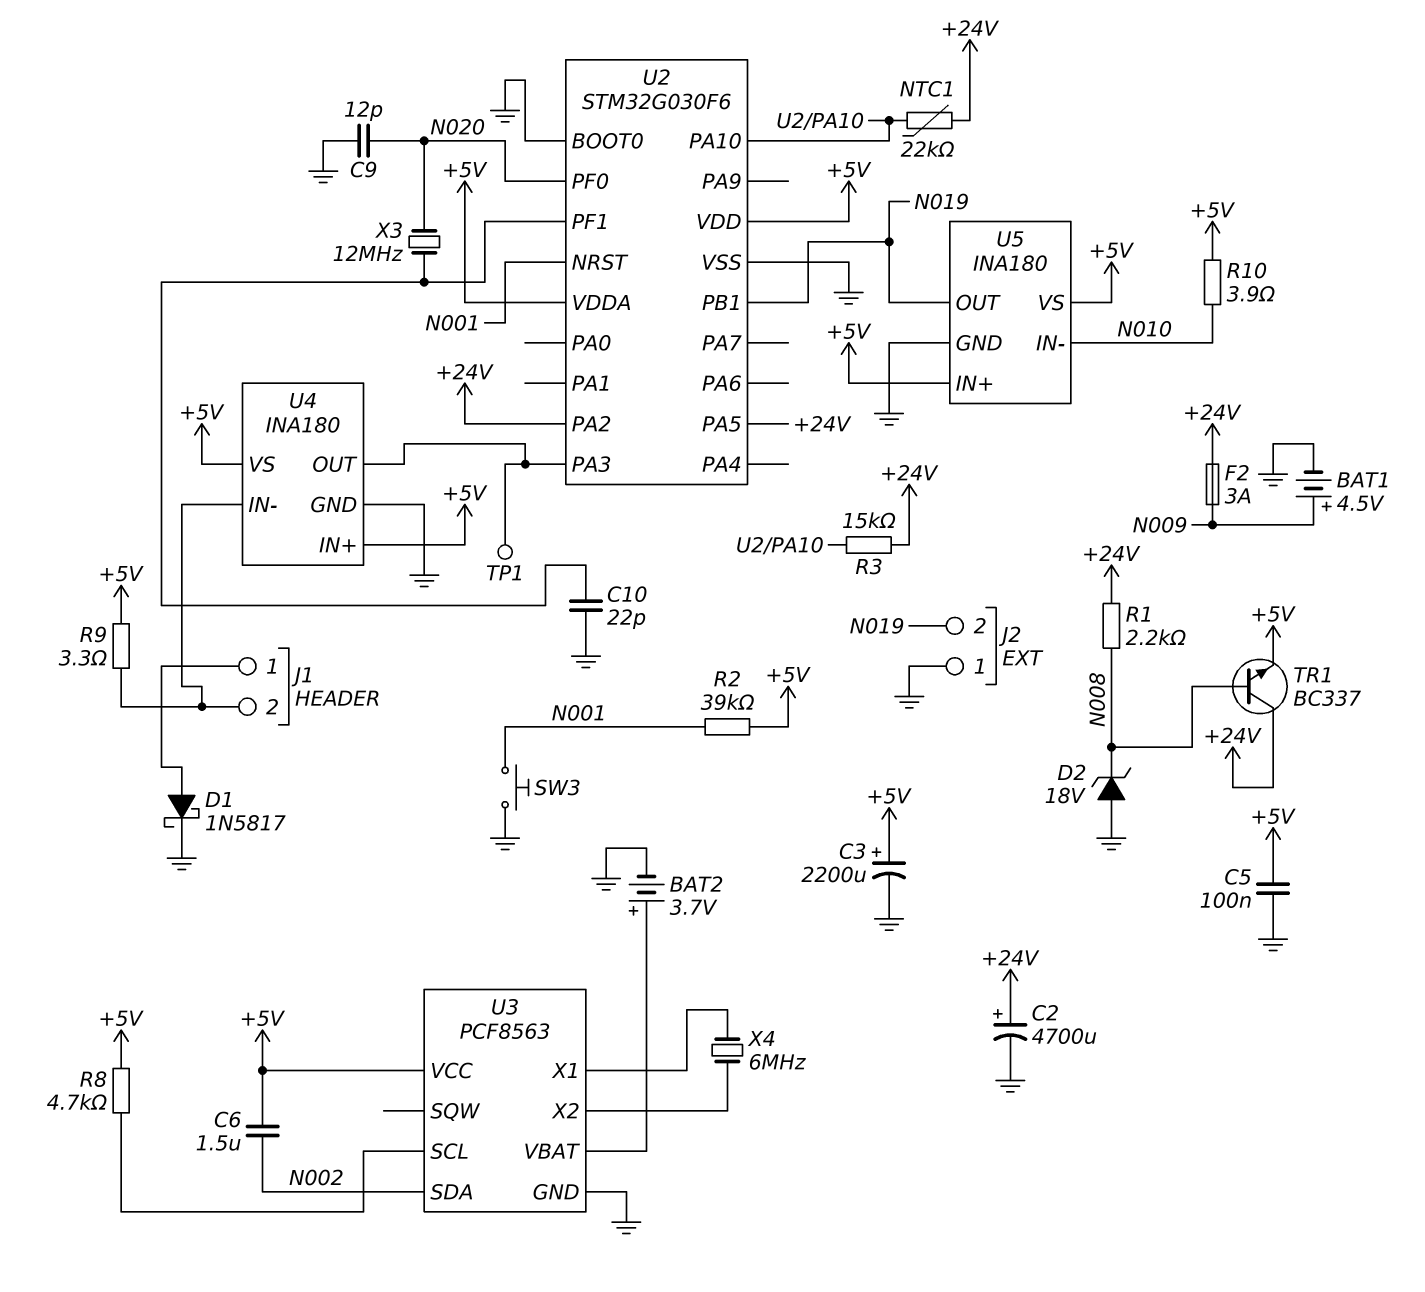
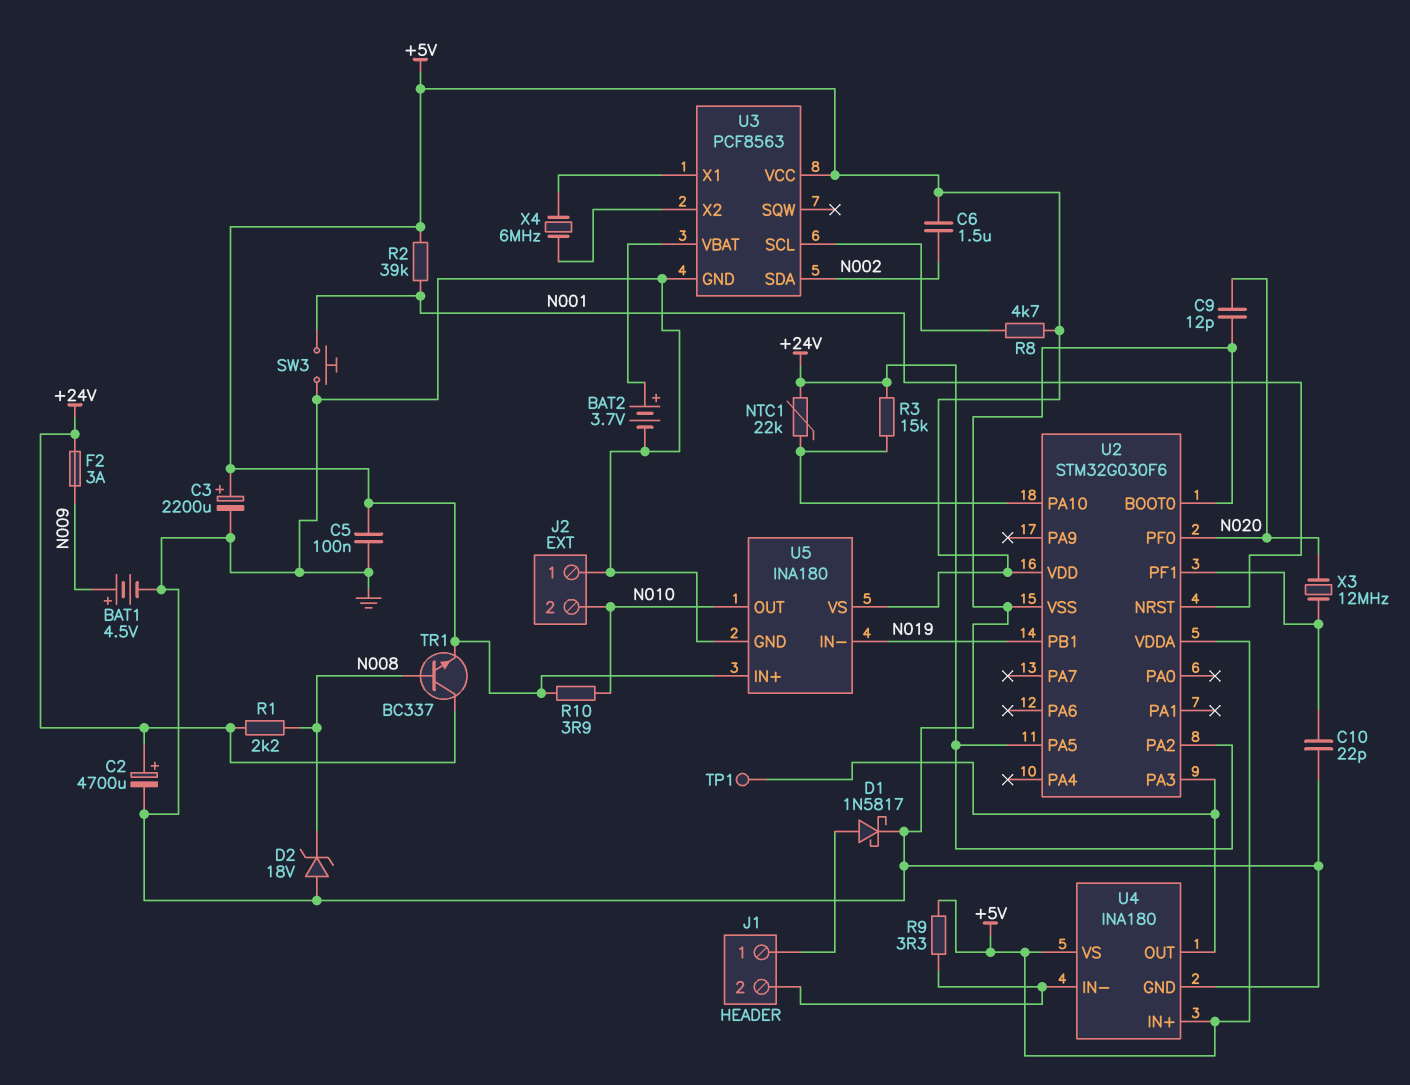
J2 pin 2: N019 -> N010
U5 pin IN-: N010 -> N019
U5 pin OUT: N019 -> N010

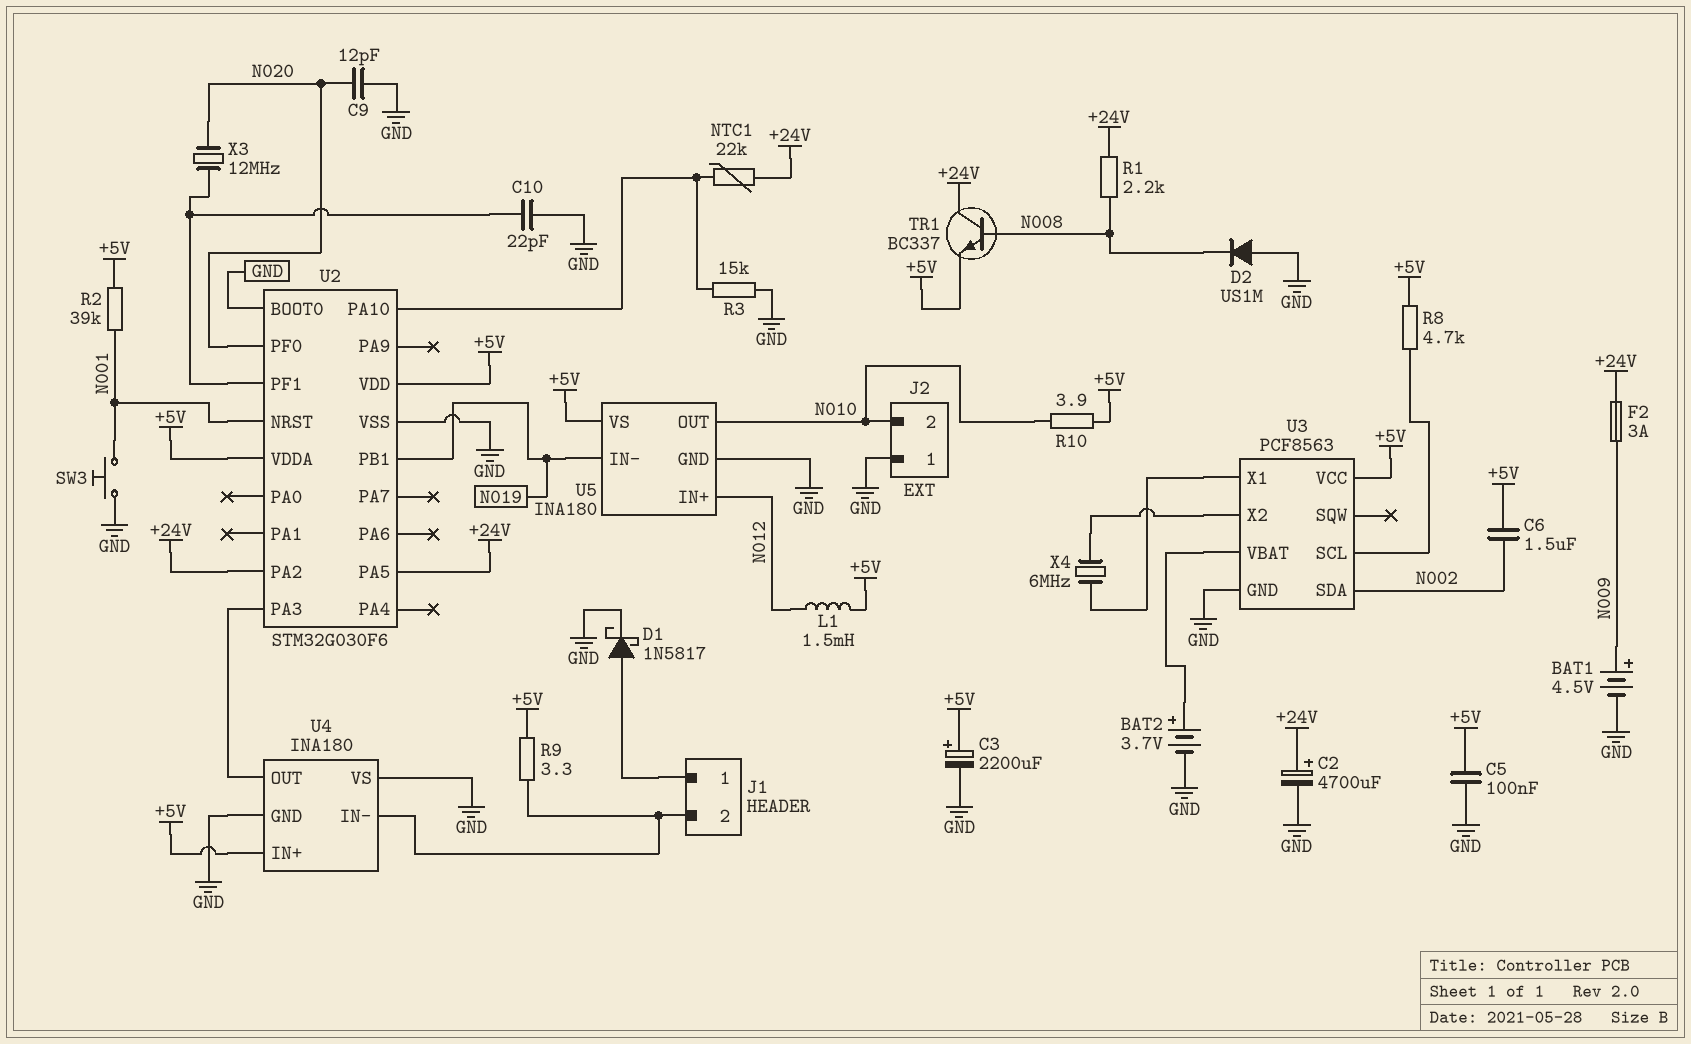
D2: zener 18V (A GND, K N008) -> diode US1M (A GND, K N008)
L1: none -> 1.5mH (+5V, N012)
R3: 15k (+24V, U2/PA10) -> 15k (GND, U2/PA10)
TP1: test point (U2/PA3) -> none
U4 pin VS: +5V -> GND
U5 pin IN+: +5V -> N012

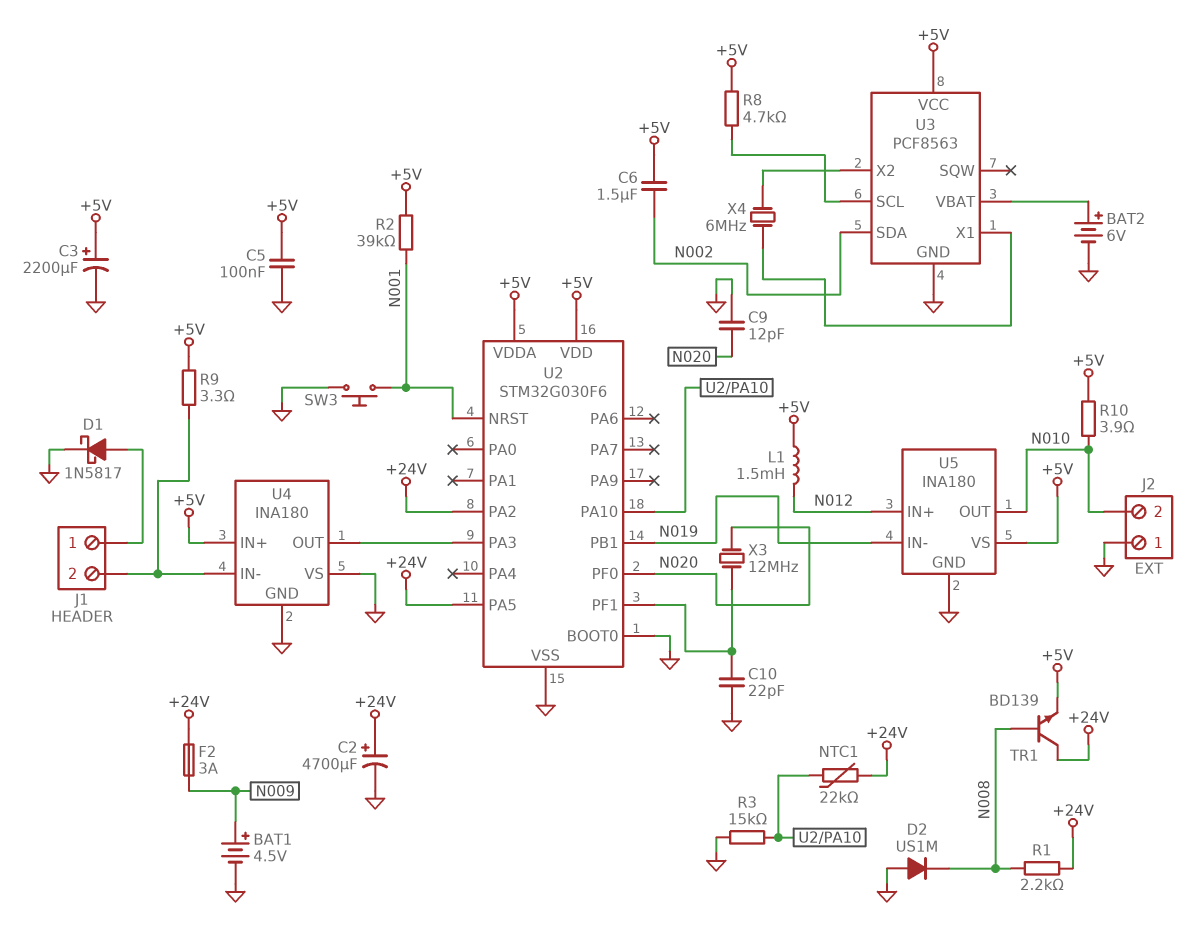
BAT2: 3.7V (plus U3/VBAT, minus GND) -> 6V (plus U3/VBAT, minus GND)
TR1: NPN BC337 (B N008, C +24V, E +5V) -> NPN BD139 (B N008, C +24V, E +5V)

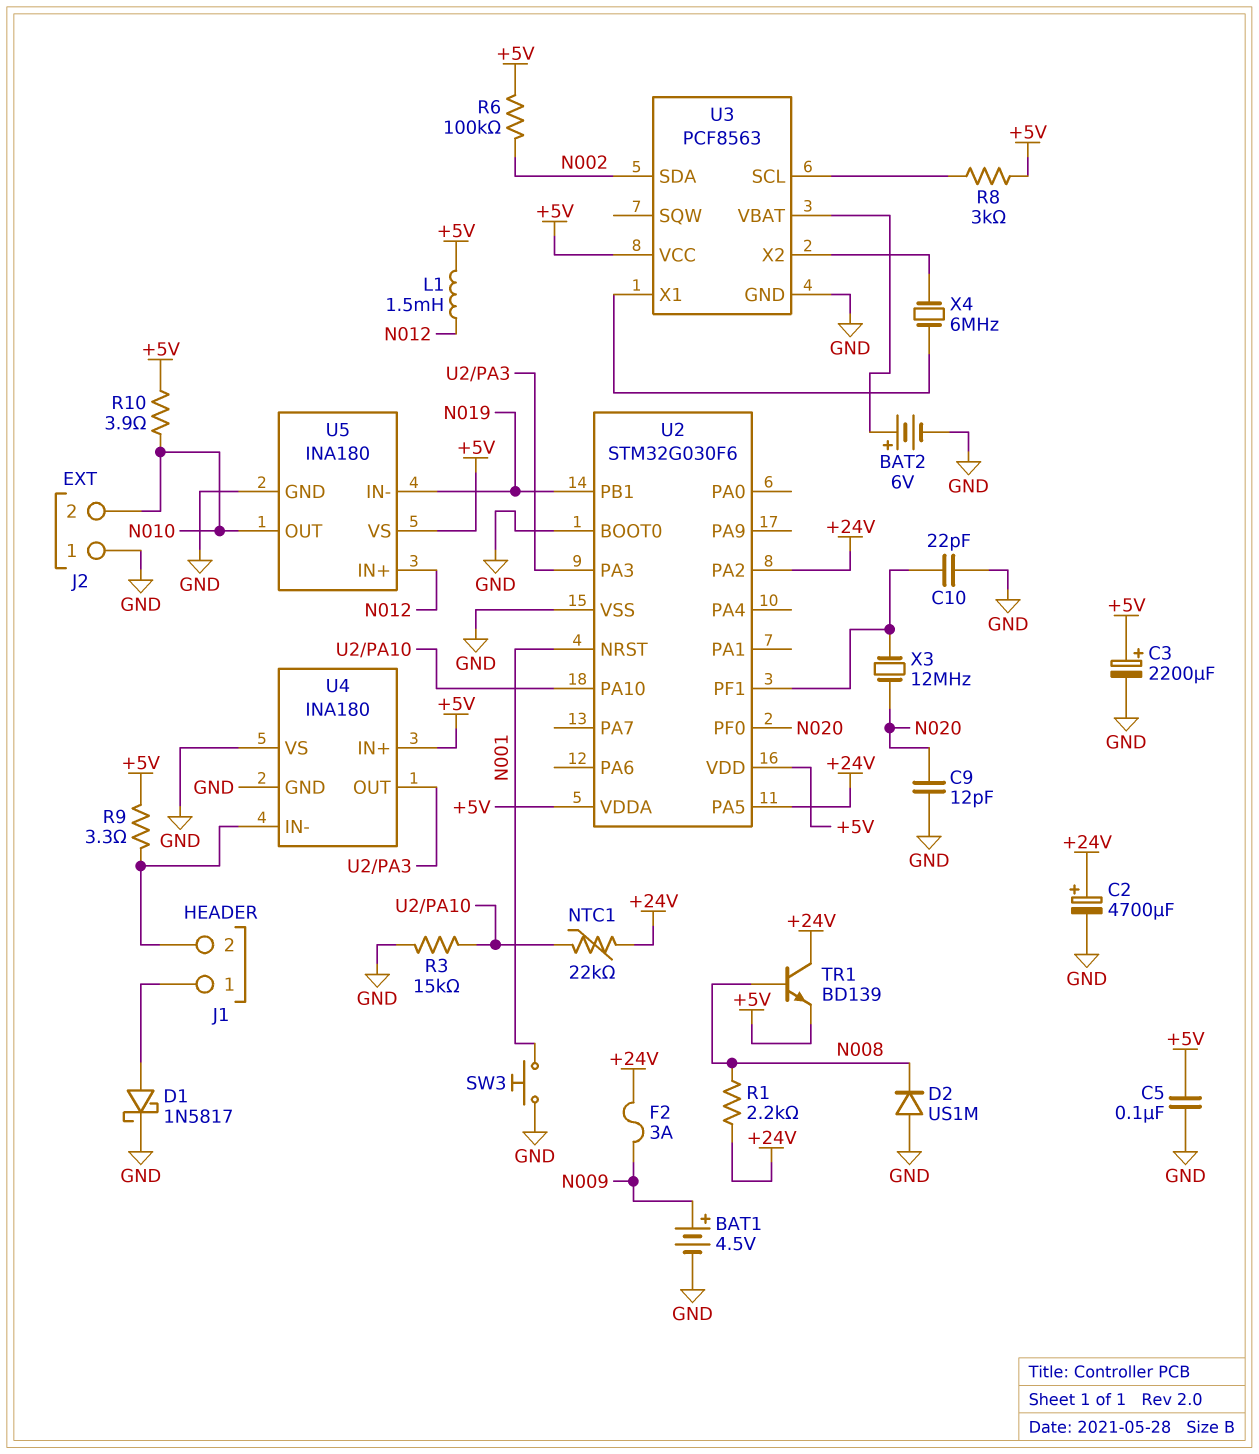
C6: 1.5uF (+5V, N002) -> none
R2: 39k (+5V, N001) -> none
R6: none -> 100k (+5V, N002)
R8: 4.7k (+5V, U3/SCL) -> 3k (+5V, U3/SCL)

